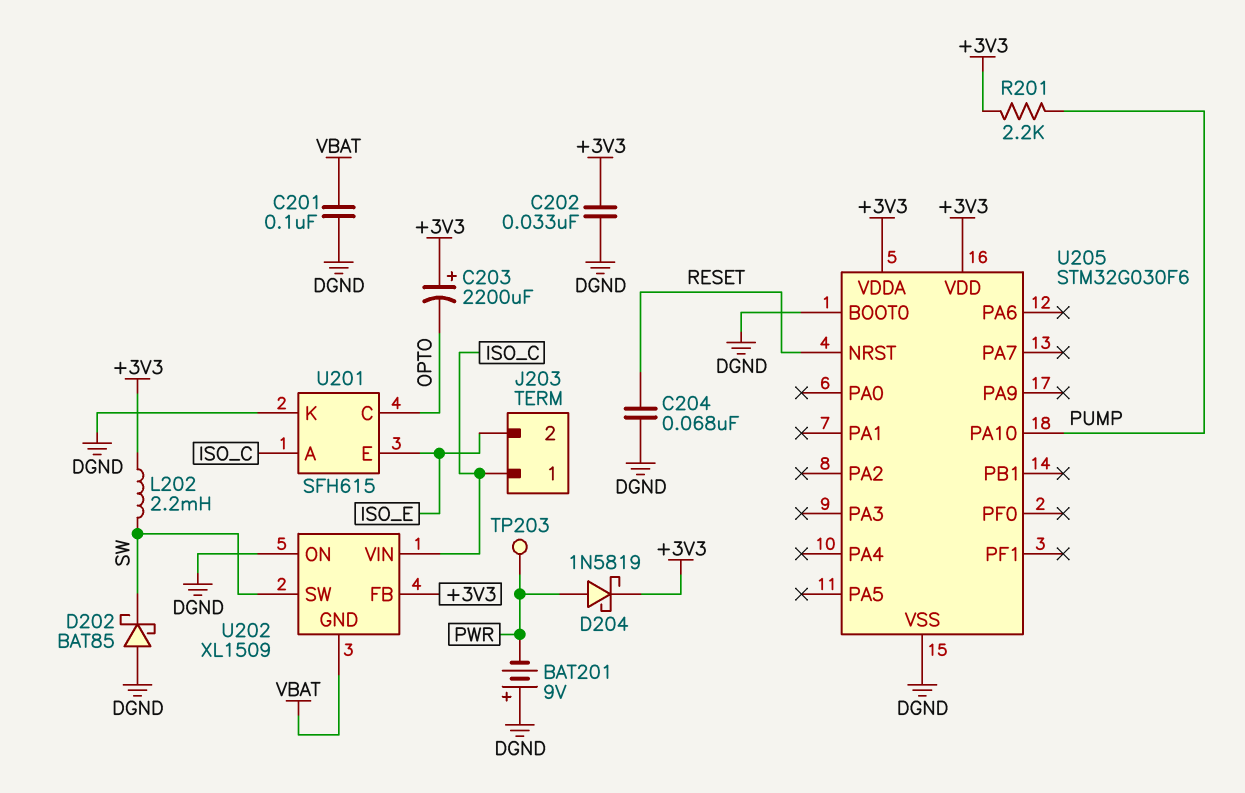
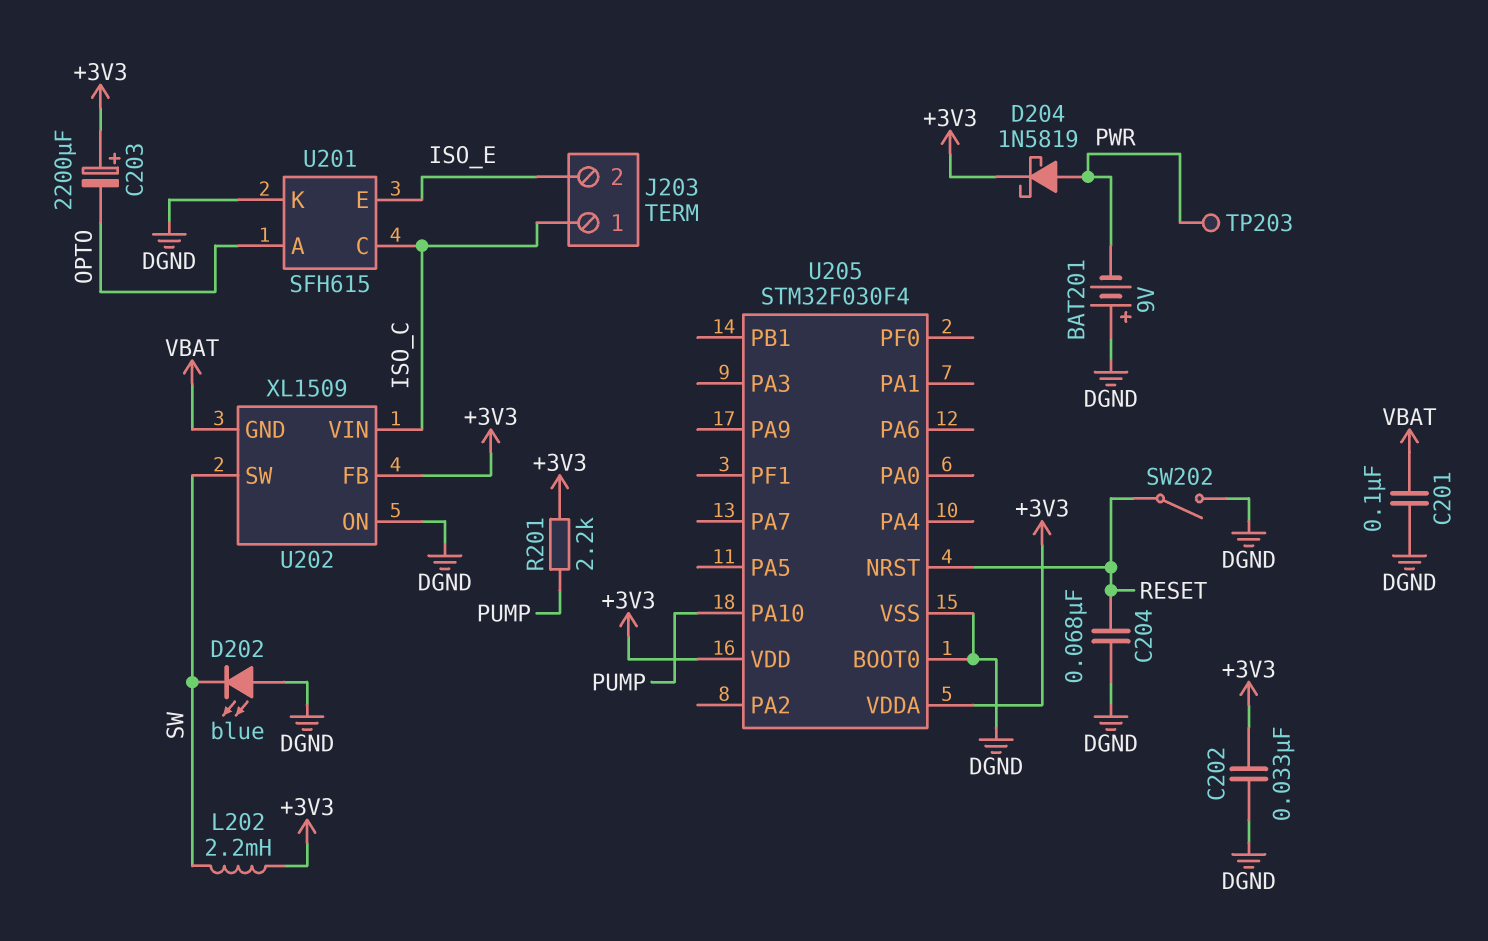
D202: schottky BAT85 (A DGND, K SW) -> LED blue (A DGND, K SW)
SW202: none -> switch (DGND, RESET)
U201 pin A: ISO_C -> OPTO
U201 pin C: OPTO -> ISO_C
U205: STM32G030F6 -> STM32F030F4

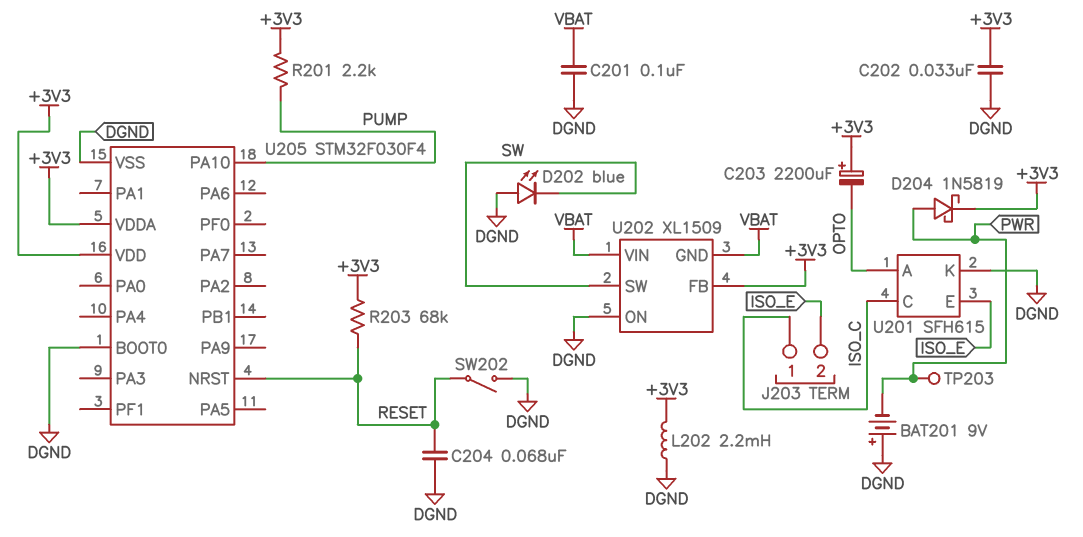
L202: 2.2mH (+3V3, SW) -> 2.2mH (+3V3, DGND)
R203: none -> 68k (+3V3, RESET)
U202 pin VIN: ISO_C -> VBAT

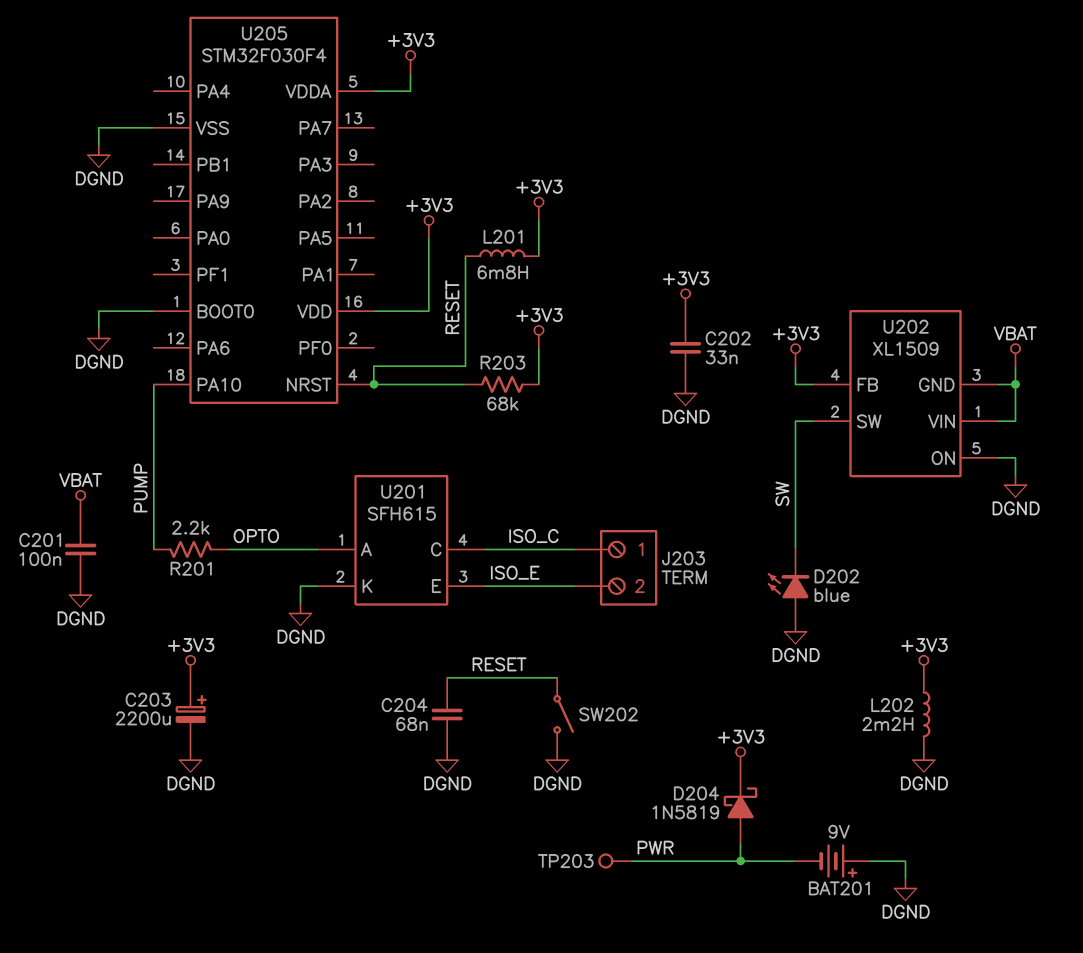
C203: 2200uF (plus +3V3, minus OPTO) -> 2200uF (plus +3V3, minus DGND)
L201: none -> 6.8mH (+3V3, RESET)
R201: 2.2k (+3V3, PUMP) -> 2.2k (OPTO, PUMP)

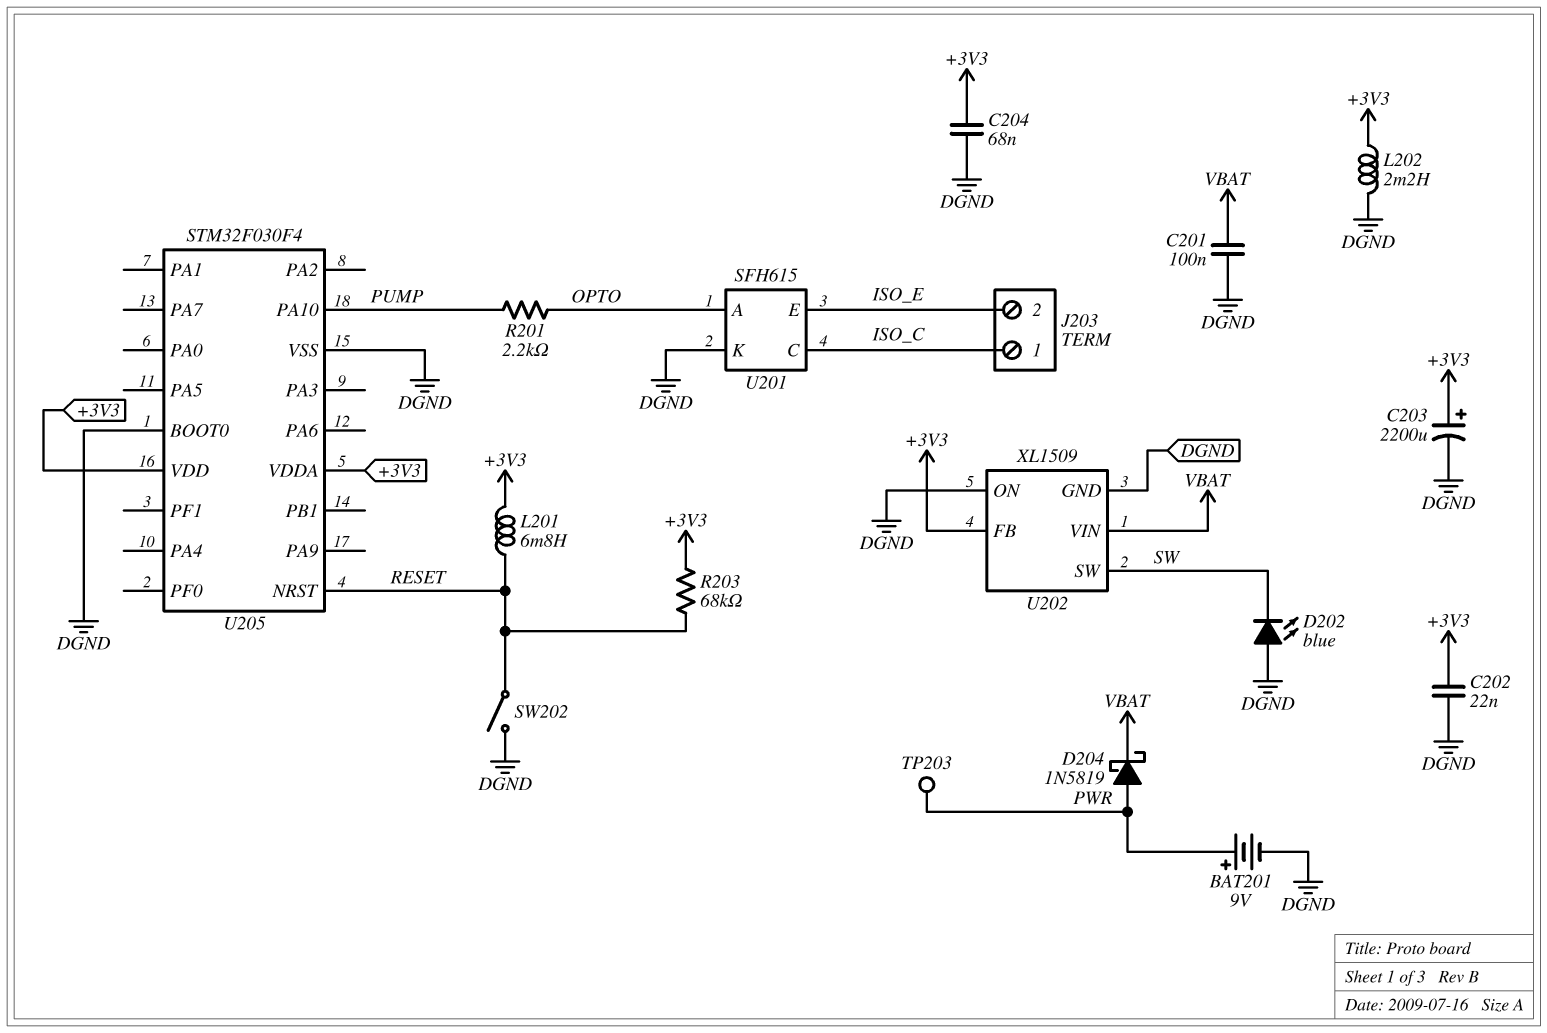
BAT201: 9V (plus DGND, minus PWR) -> 9V (plus PWR, minus DGND)
C202: 33nF (+3V3, DGND) -> 22nF (+3V3, DGND)
C204: 68nF (DGND, RESET) -> 68nF (+3V3, DGND)
D204: schottky 1N5819 (A PWR, K +3V3) -> schottky 1N5819 (A PWR, K VBAT)
U202 pin GND: VBAT -> DGND

